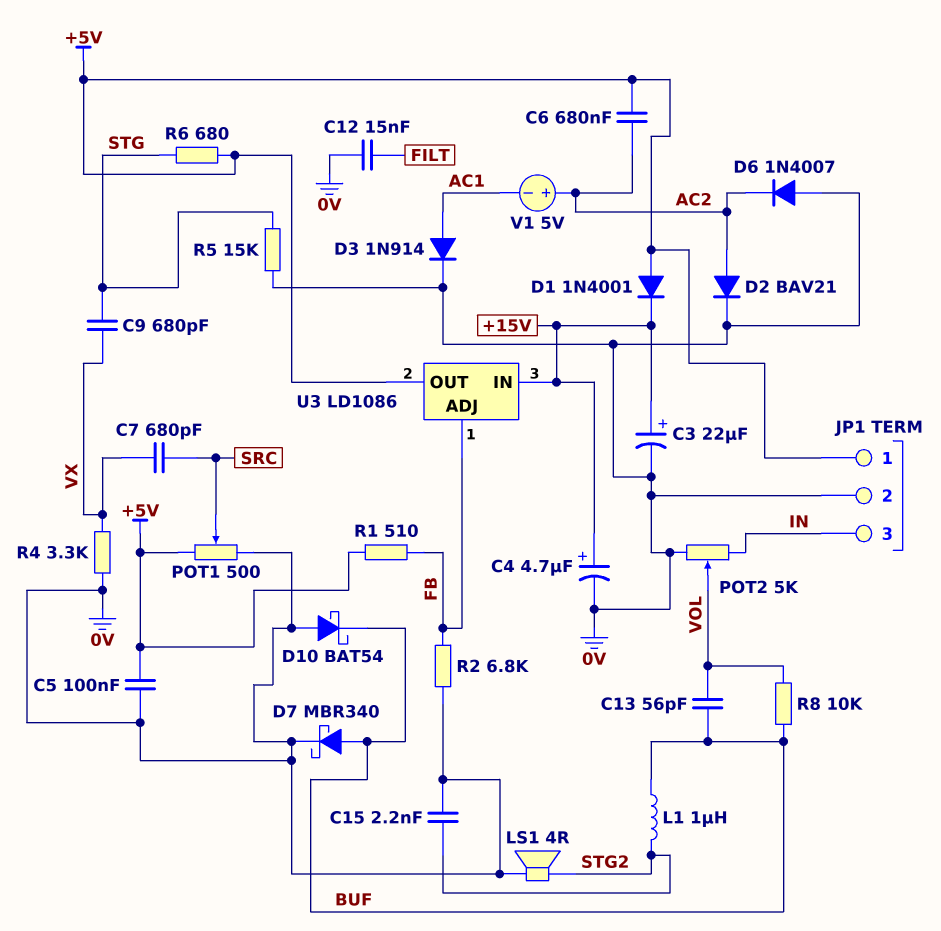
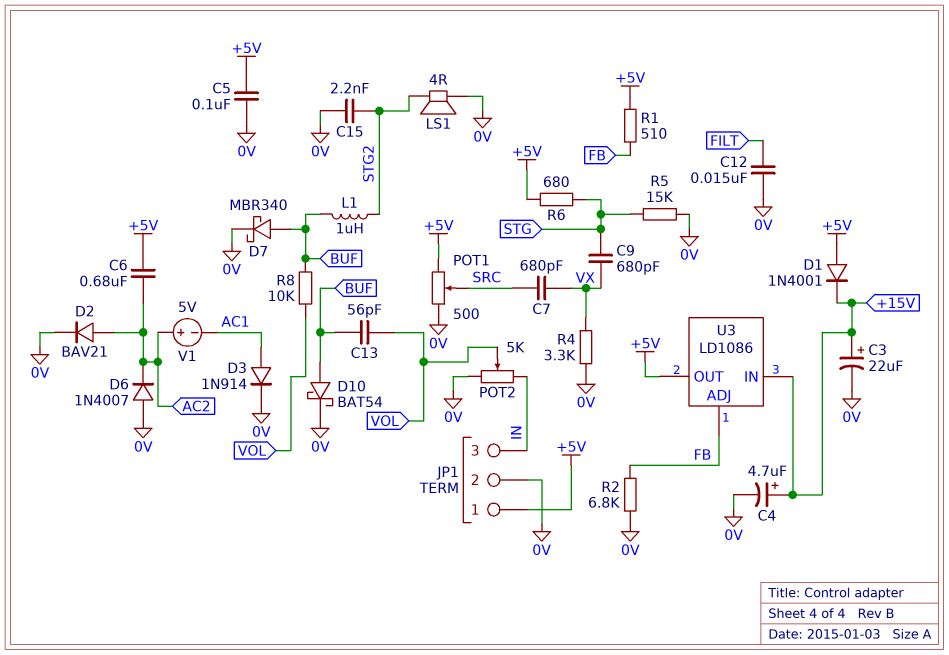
D10: schottky BAT54 (A 0V, K BUF) -> schottky BAT54 (A BUF, K 0V)

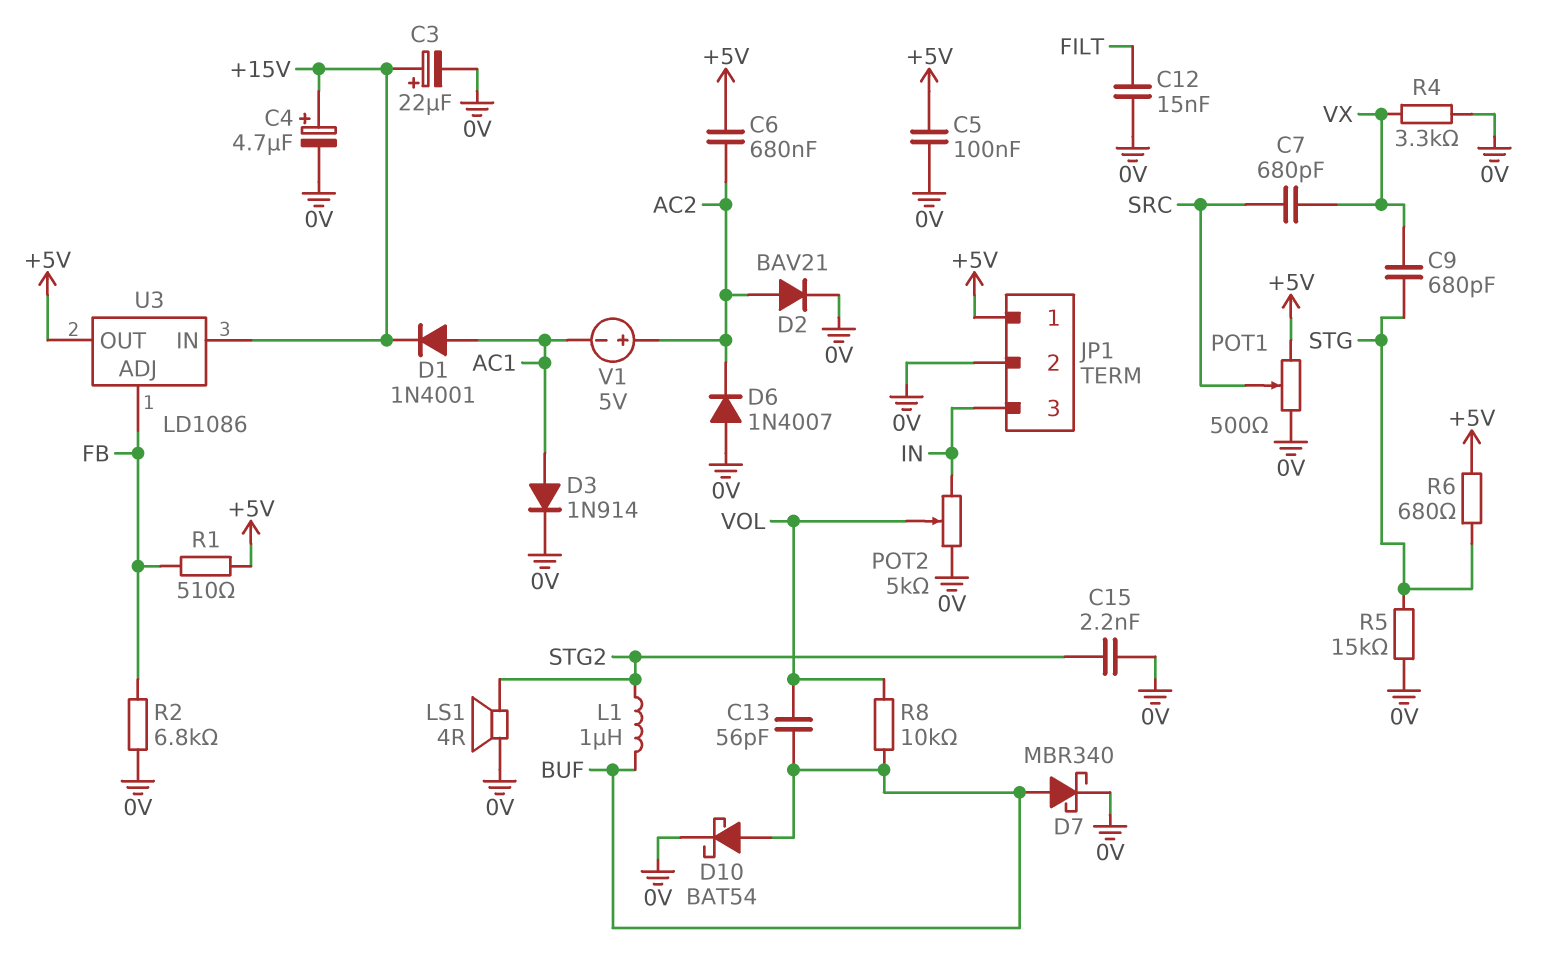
D1: diode 1N4001 (A +5V, K +15V) -> diode 1N4001 (A AC1, K +15V)

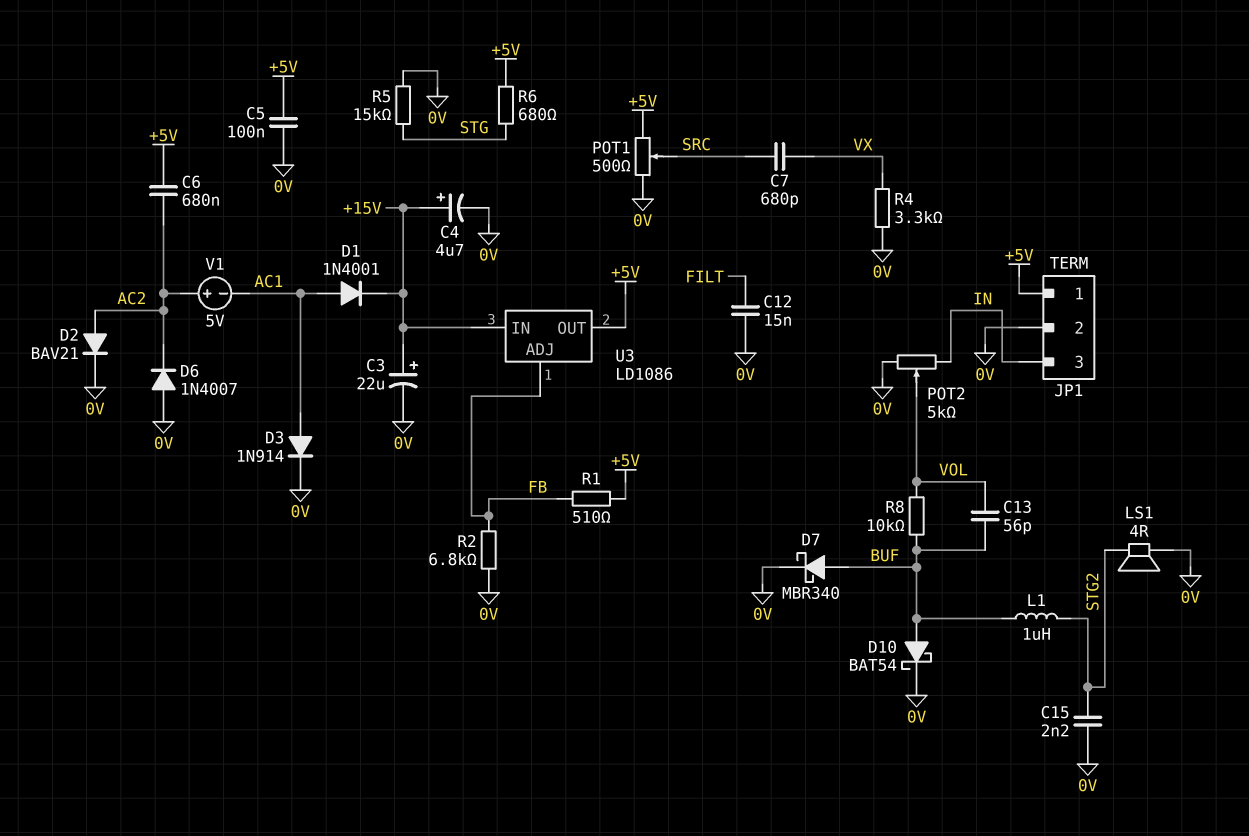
C9: 680pF (STG, VX) -> none

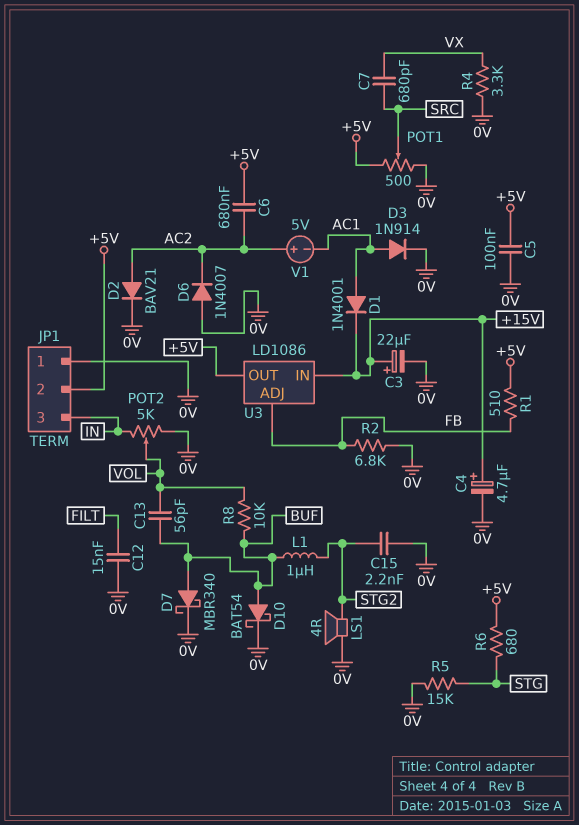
JP1 pin 1: +5V -> 0V
JP1 pin 2: 0V -> +5V

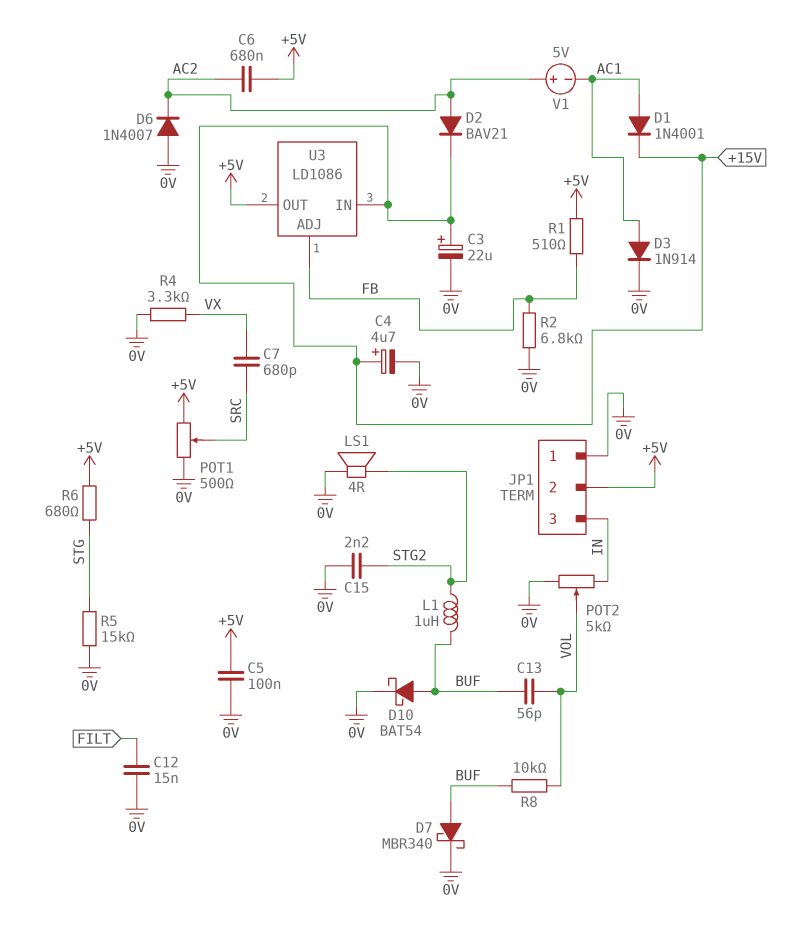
D2: diode BAV21 (A AC2, K 0V) -> diode BAV21 (A AC2, K +15V)

